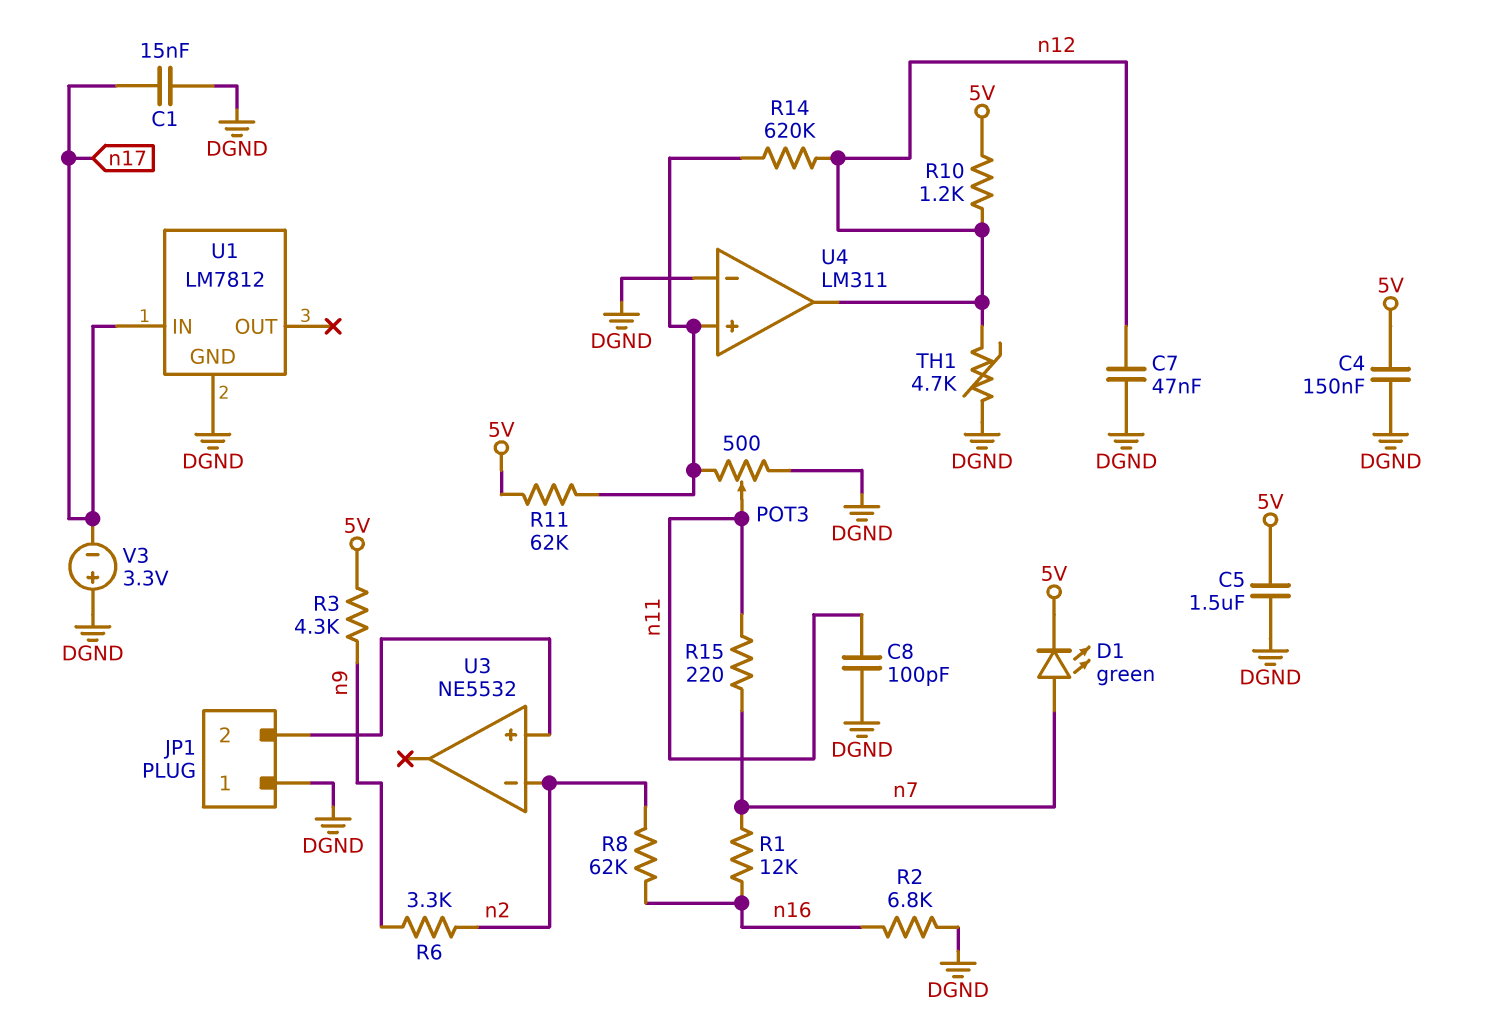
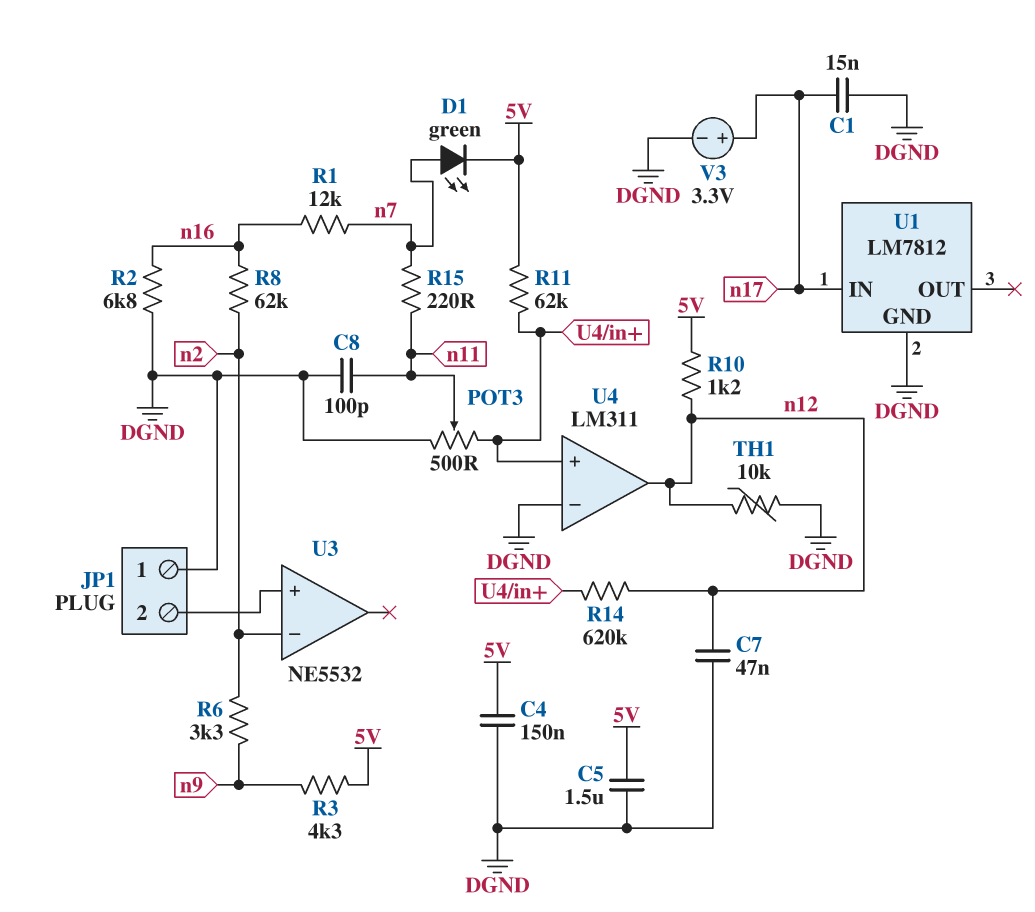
TH1: 4.7k (DGND, n12) -> 10k (DGND, n12)
V3: 3.3V (plus DGND, minus n17) -> 3.3V (plus n17, minus DGND)

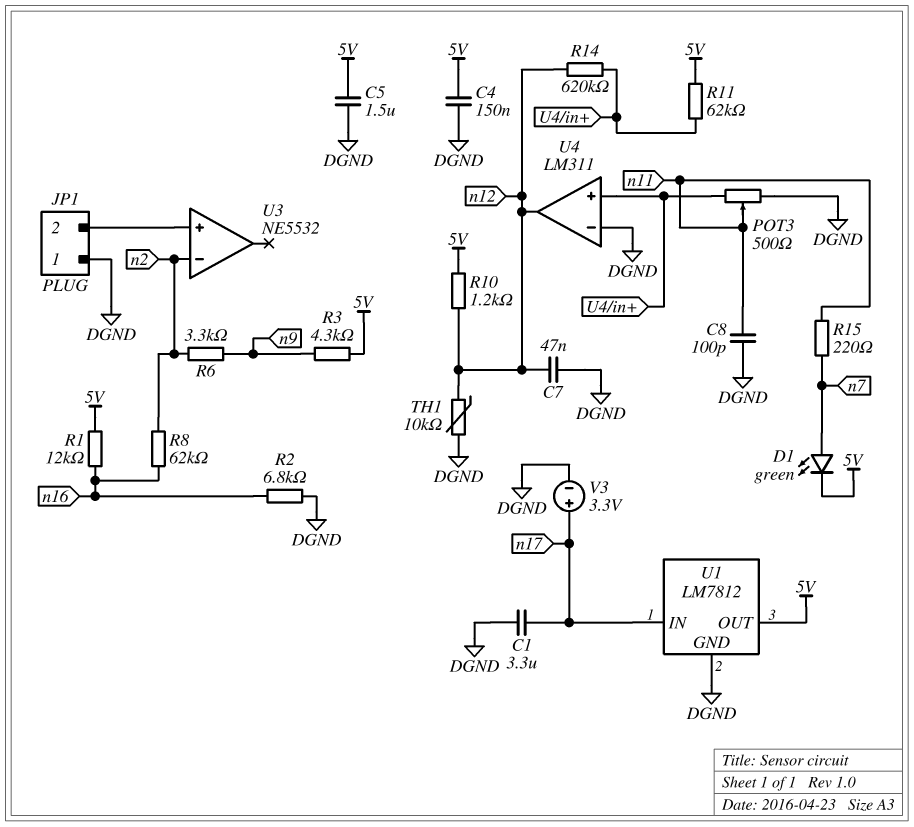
C1: 15nF (DGND, n17) -> 3.3uF (DGND, n17)
R1: 12k (n7, n16) -> 12k (5V, n16)
U1 pin OUT: none -> 5V

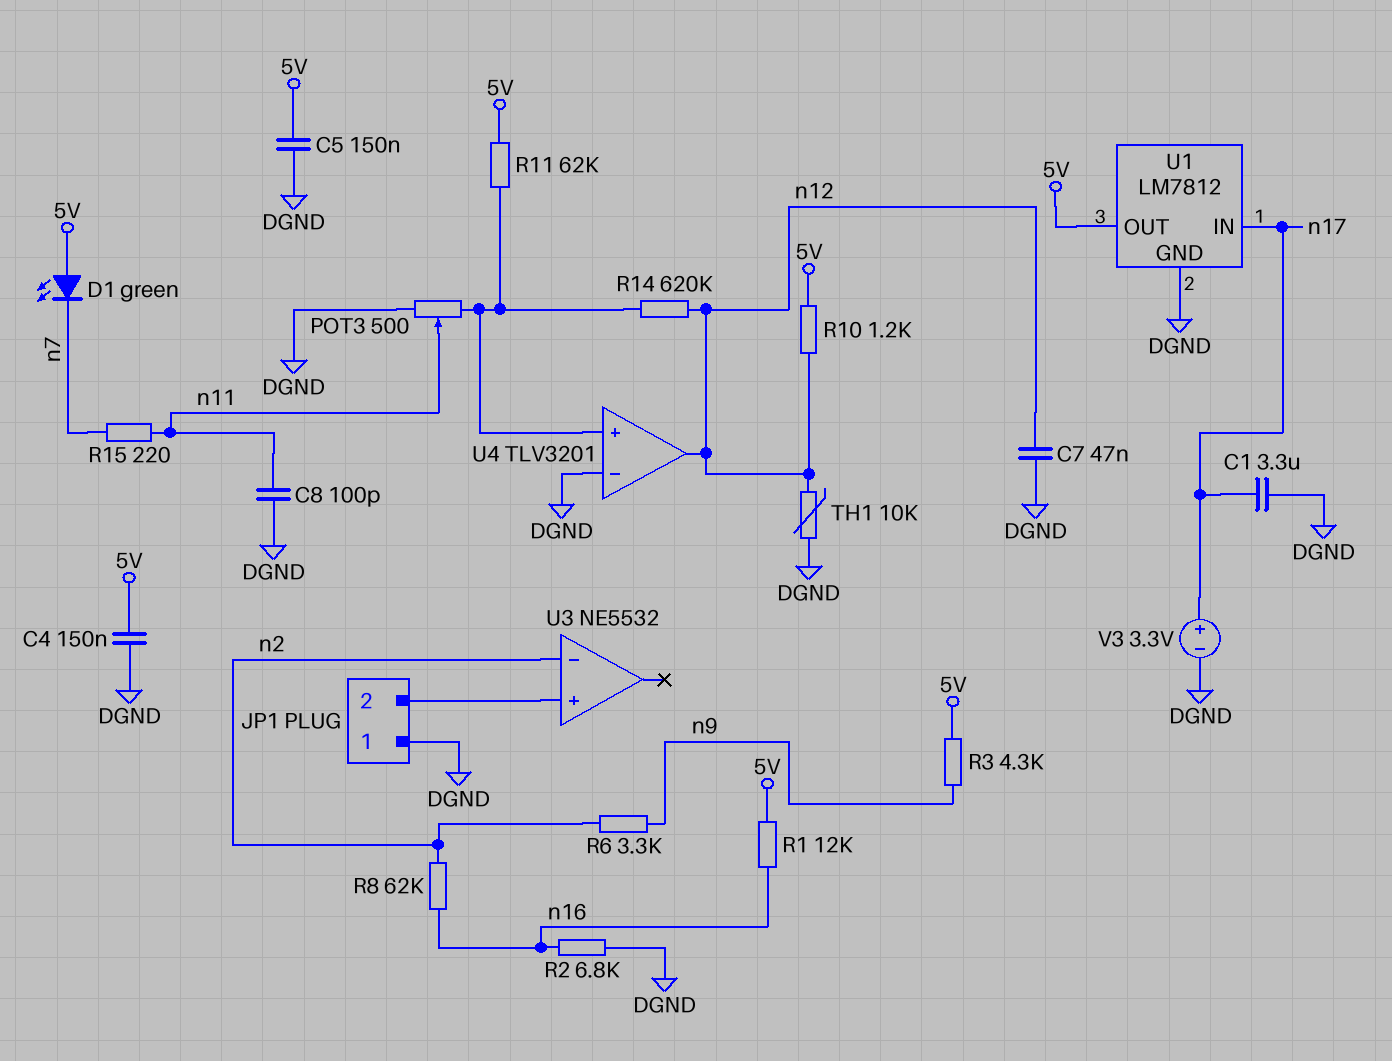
C5: 1.5uF (5V, DGND) -> 150nF (5V, DGND)
D1: LED green (A n7, K 5V) -> LED green (A 5V, K n7)
U4: LM311 -> TLV3201

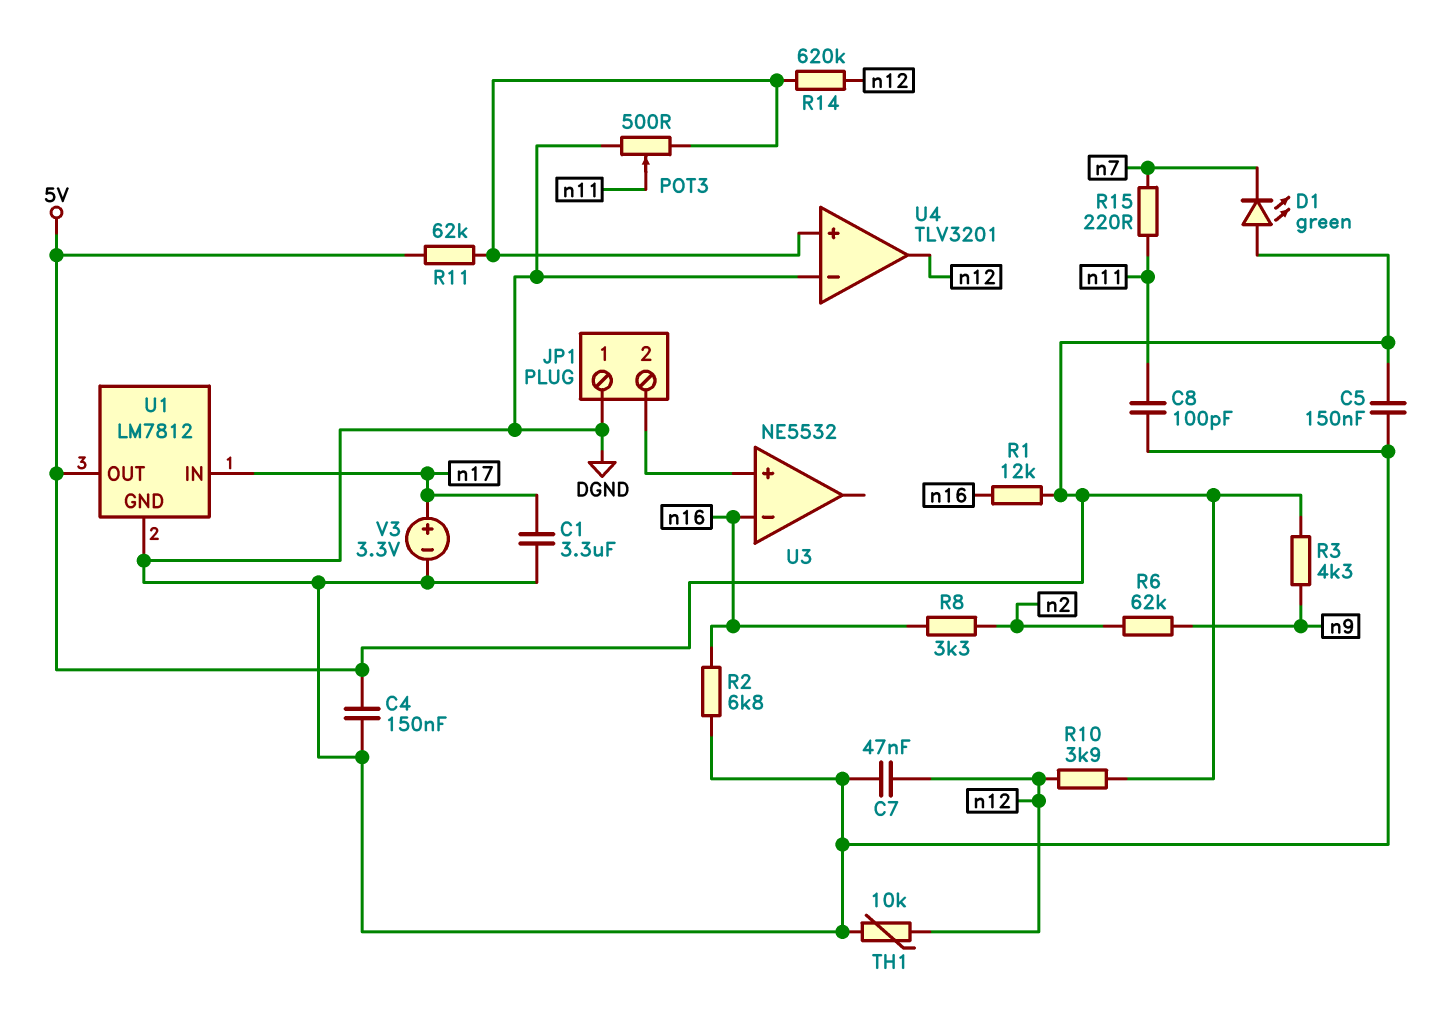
R6: 3.3k (n2, n9) -> 62k (n2, n9)
R8: 62k (n2, n16) -> 3.3k (n2, n16)
R10: 1.2k (5V, n12) -> 3.9k (5V, n12)
U3 pin in-: n2 -> n16

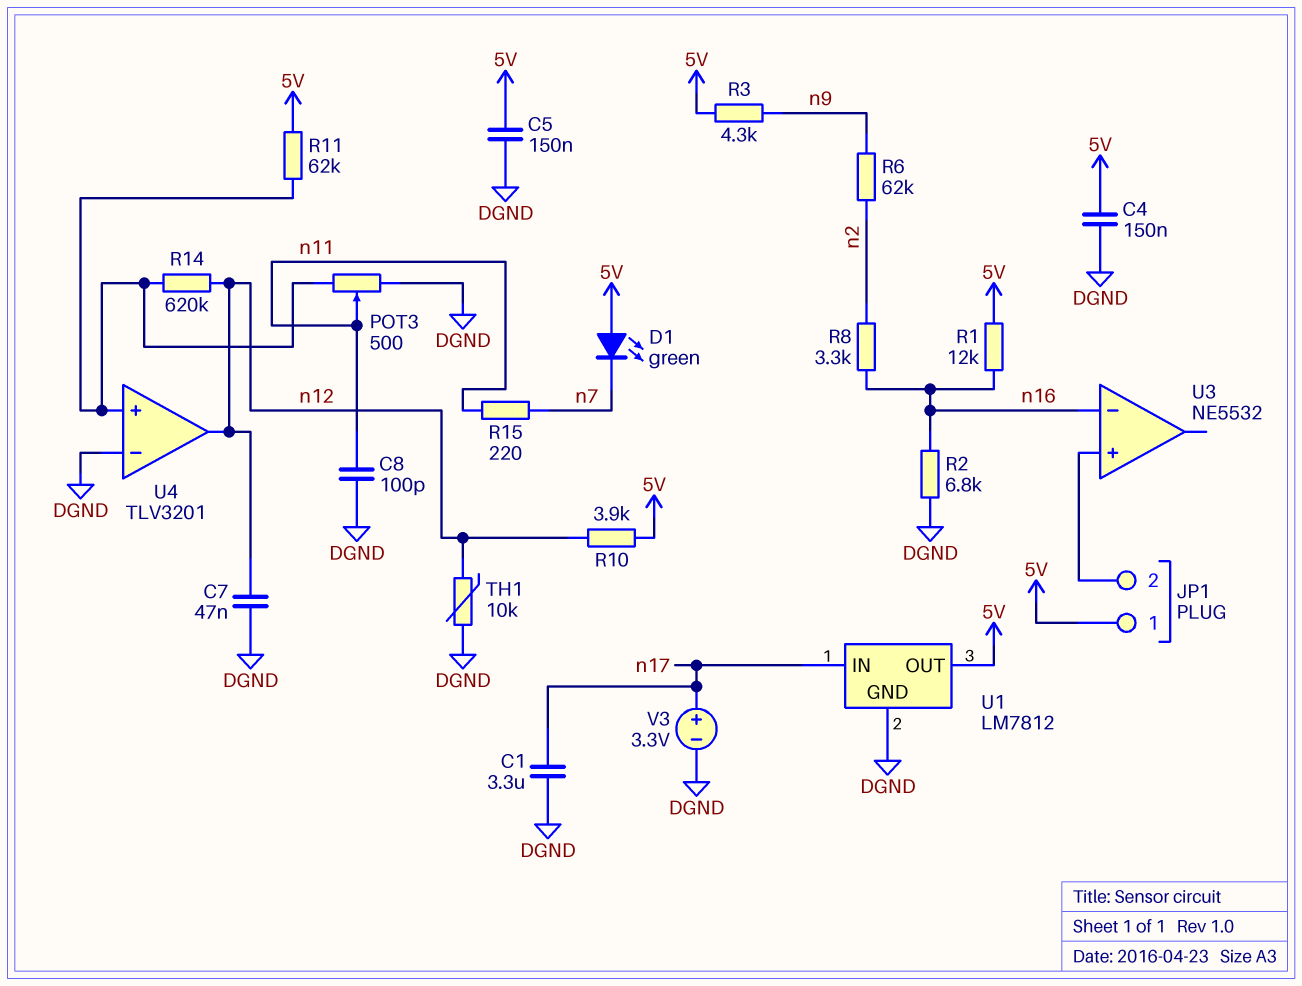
JP1 pin 1: DGND -> 5V

